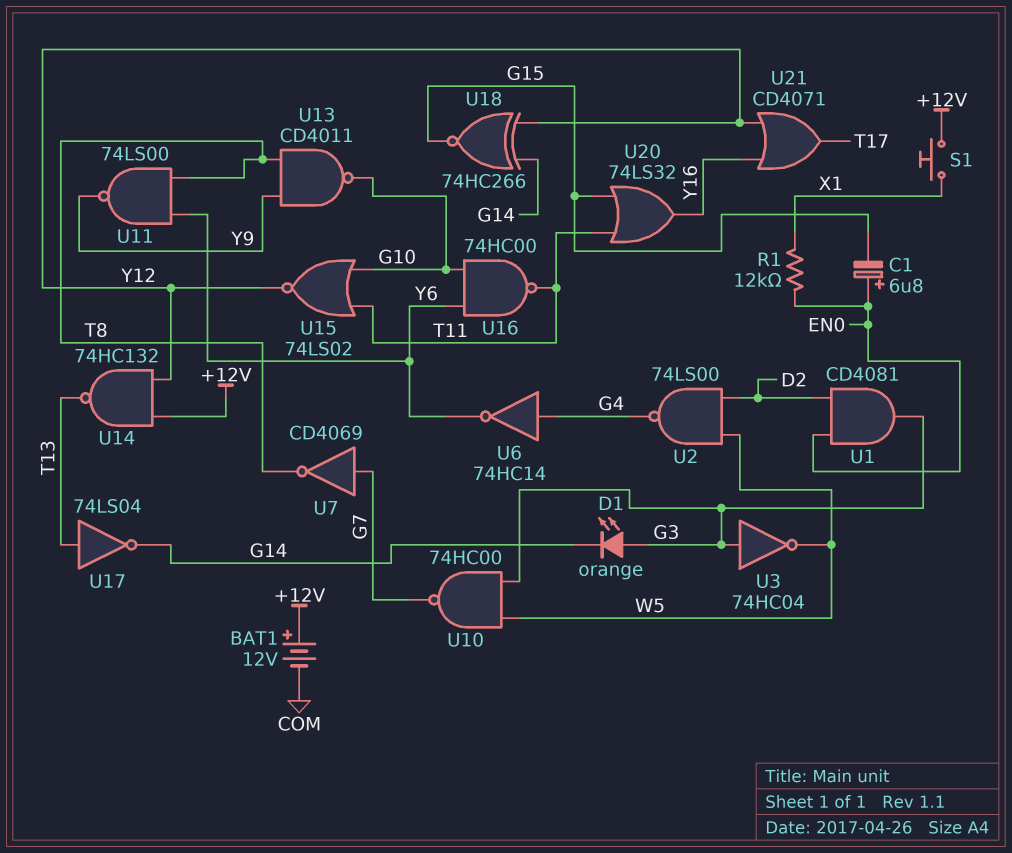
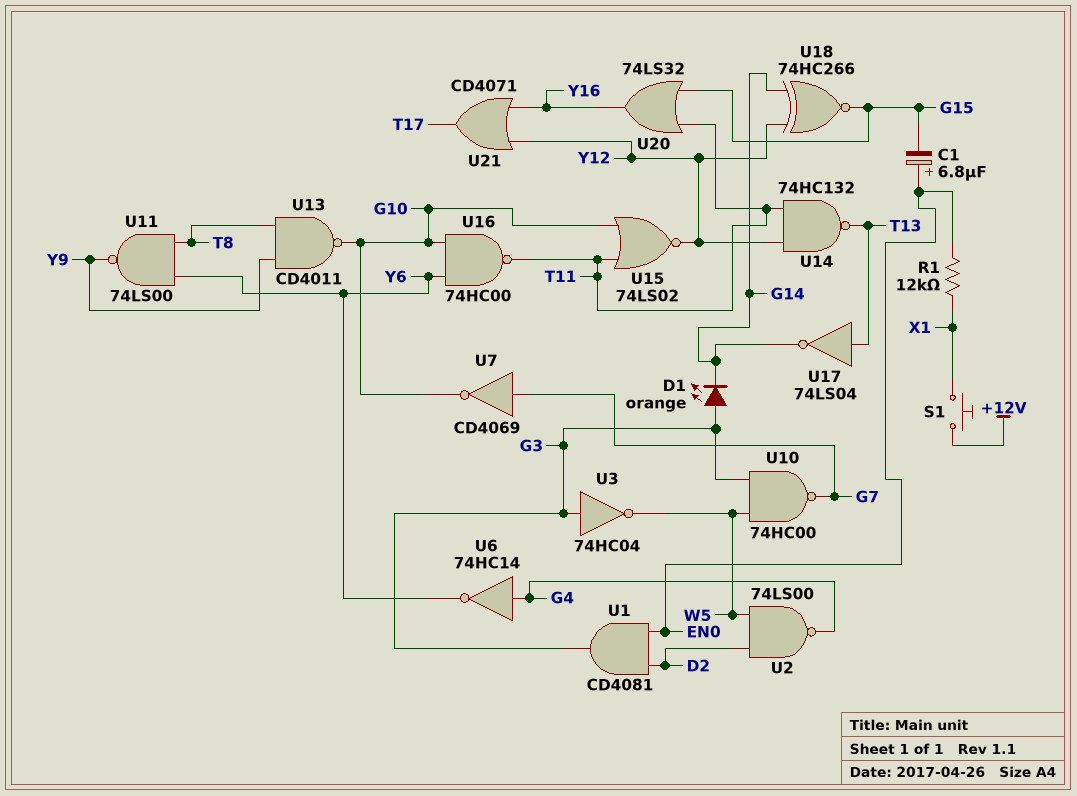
BAT1: 12V (plus +12V, minus COM) -> none
U7: NOT CD4069 (in G7, out T8) -> NOT CD4069 (in G7, out G10)
U14: NAND 74HC132 (in +12V, in Y12, out T13) -> NAND 74HC132 (in T11, in Y12, out T13)

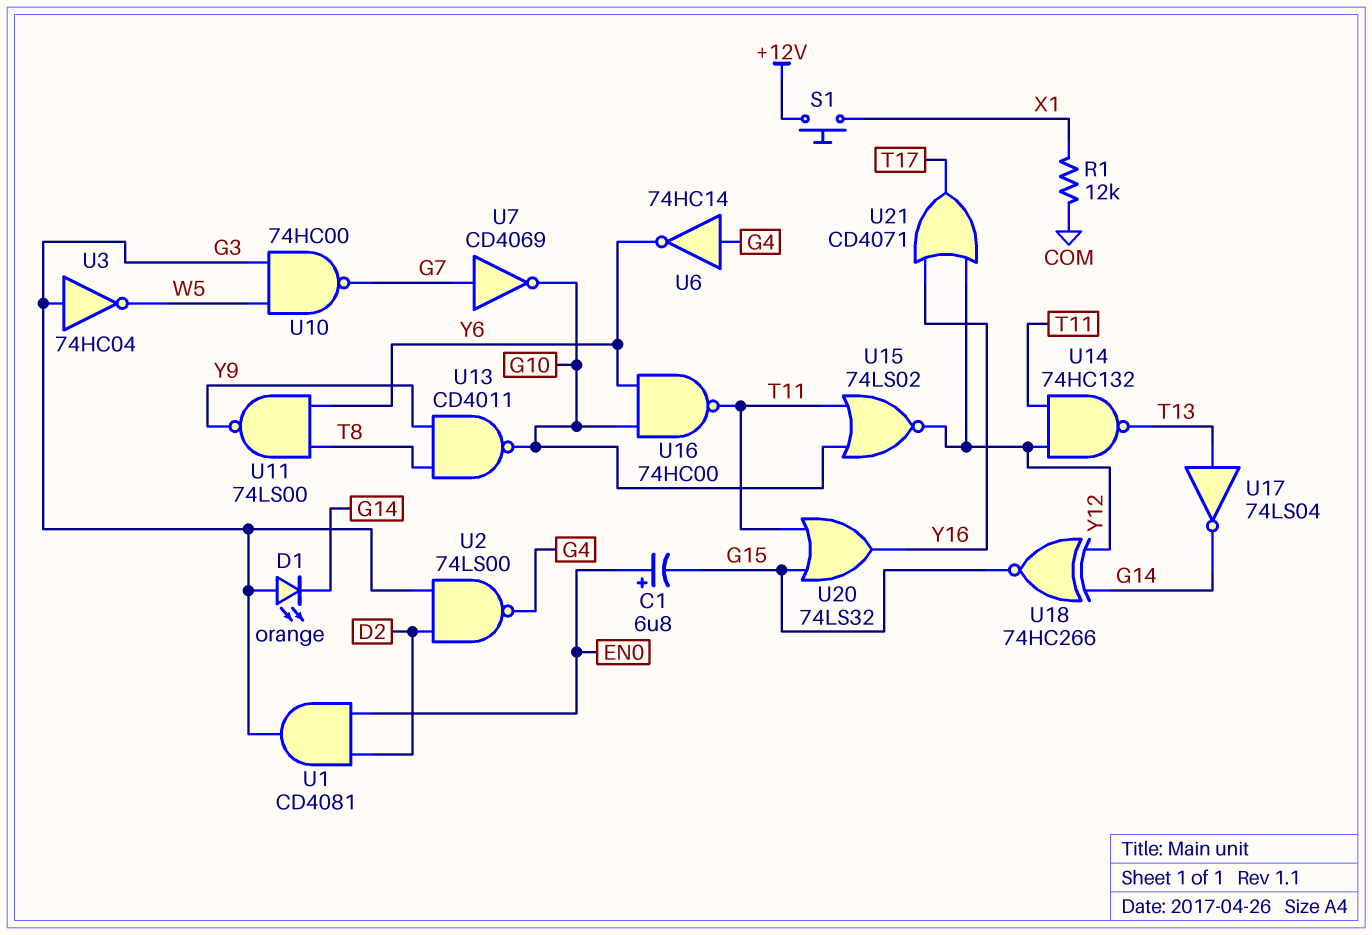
R1: 12k (EN0, X1) -> 12k (COM, X1)
U2: NAND 74LS00 (in D2, in W5, out G4) -> NAND 74LS00 (in D2, in G3, out G4)

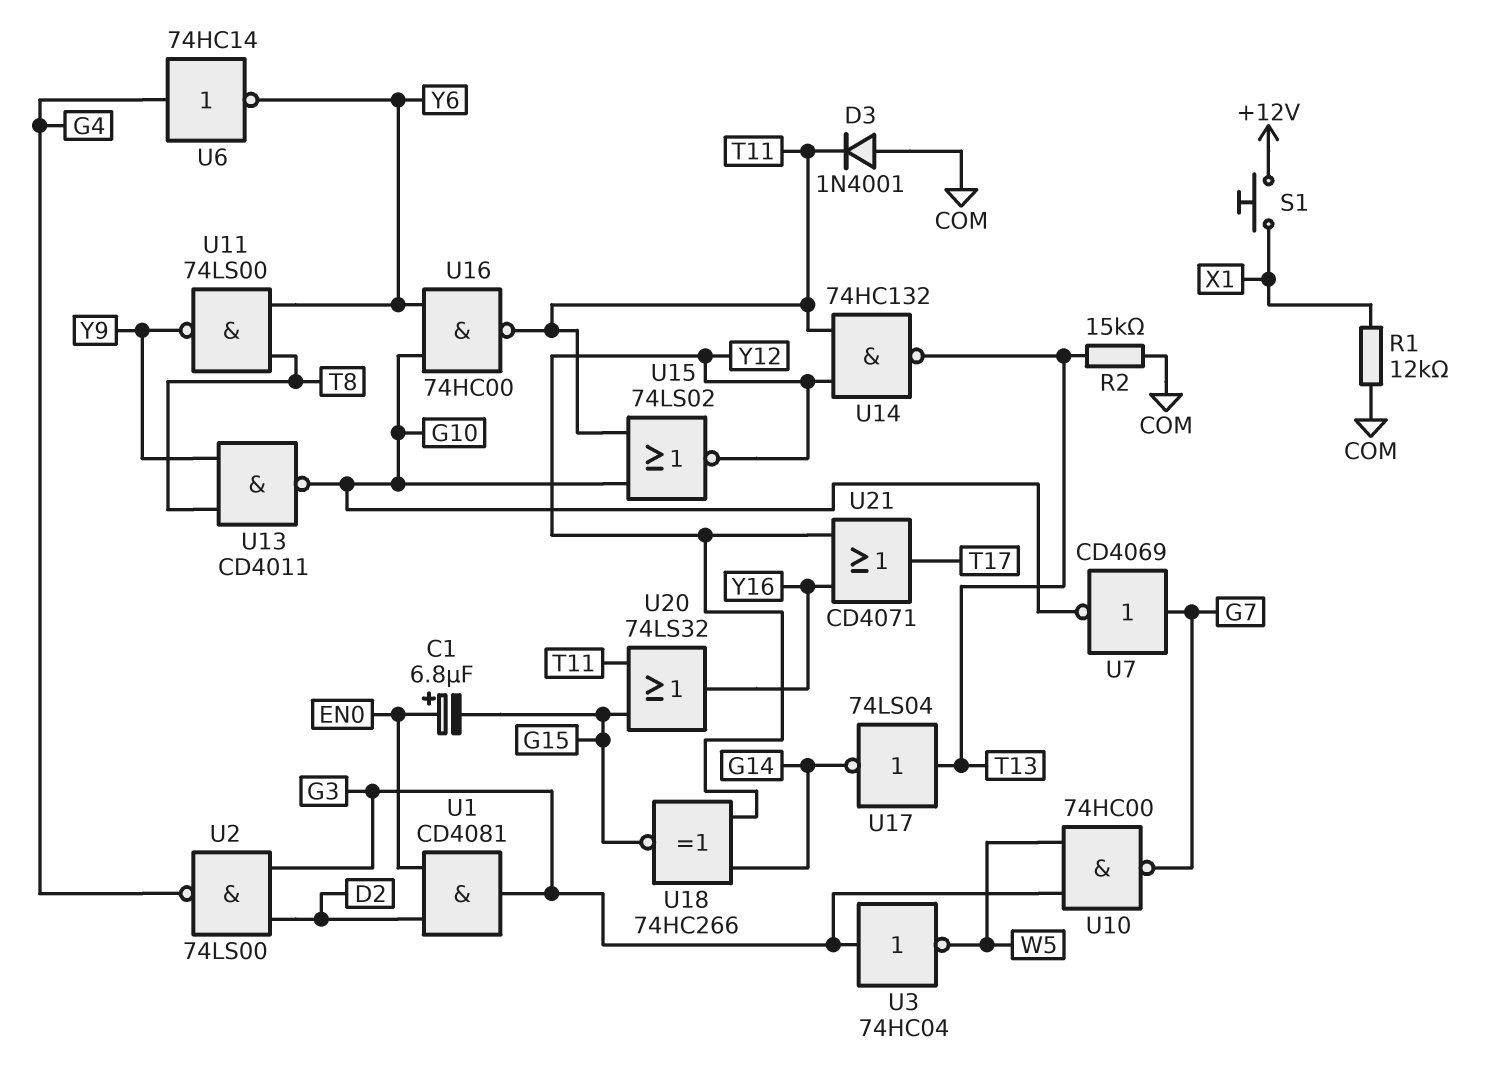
D1: LED orange (A G3, K G14) -> none
D3: none -> diode 1N4001 (A COM, K T11)
R2: none -> 15k (COM, T13)

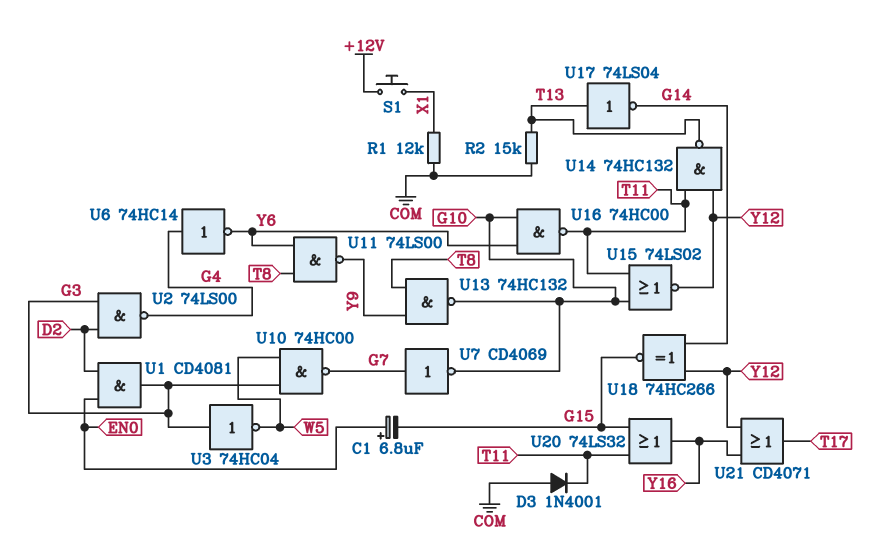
U13: NAND CD4011 (in T8, in Y9, out G10) -> NAND 74HC132 (in T8, in Y9, out G10)

